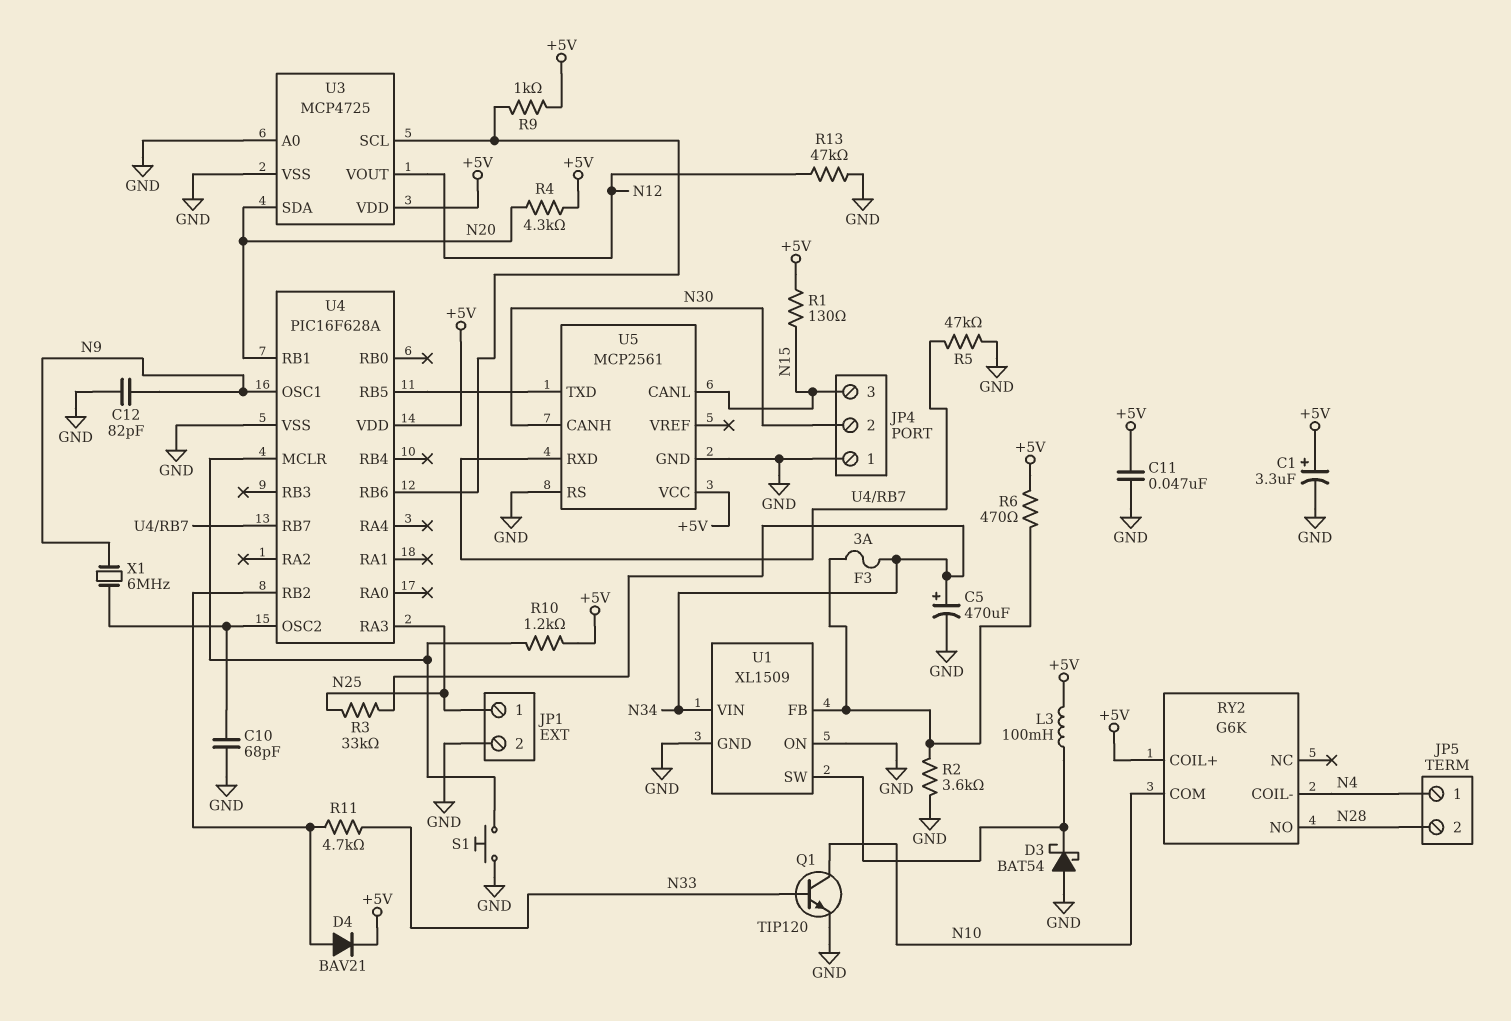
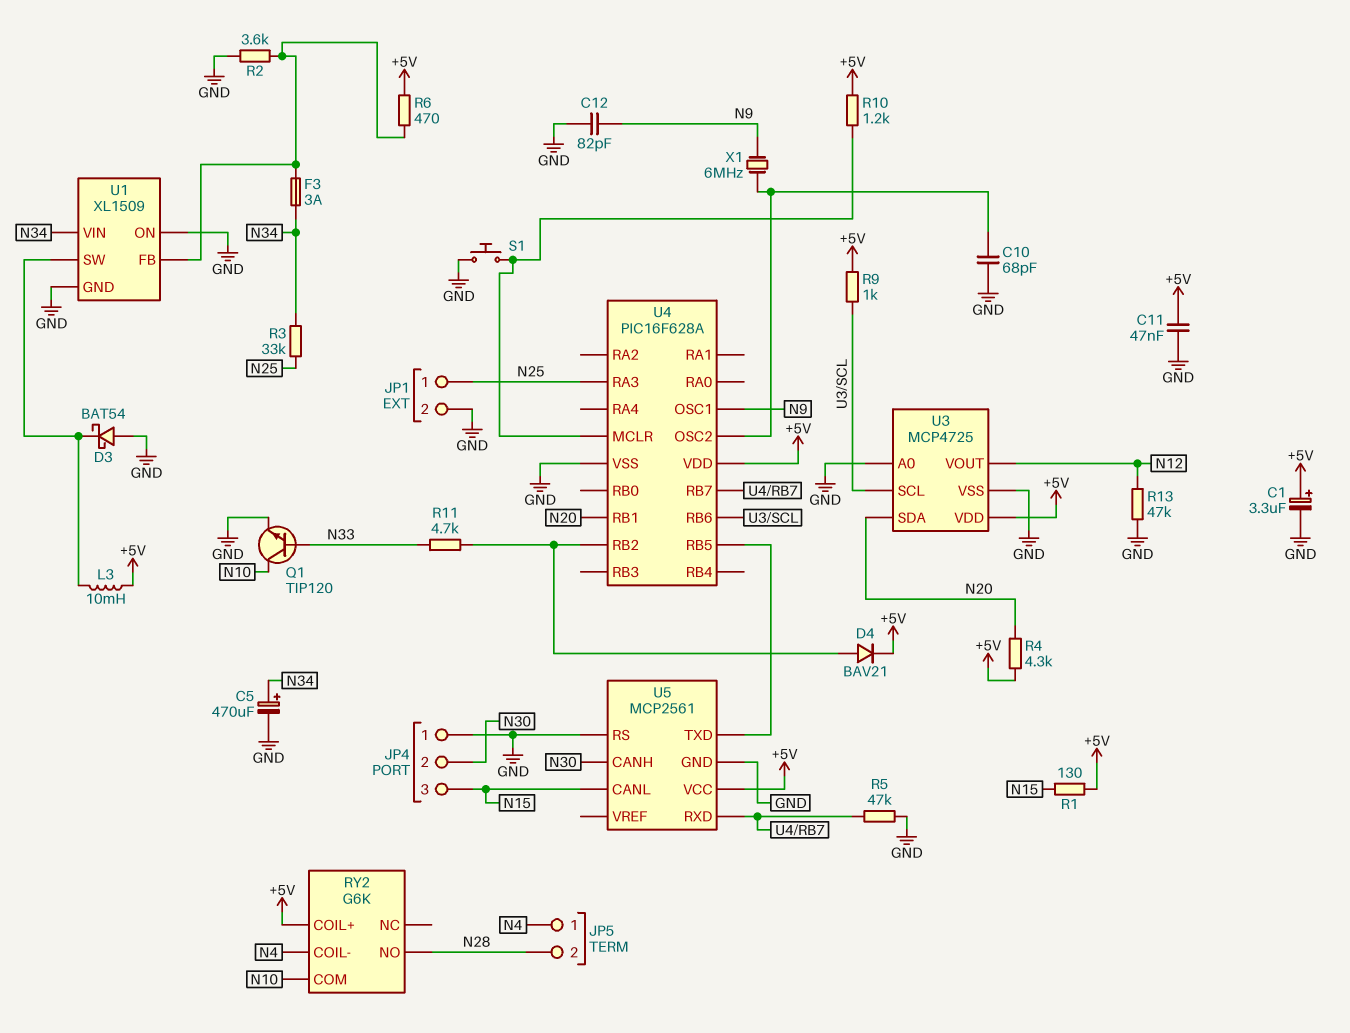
L3: 100mH (+5V, U1/SW) -> 10mH (+5V, U1/SW)

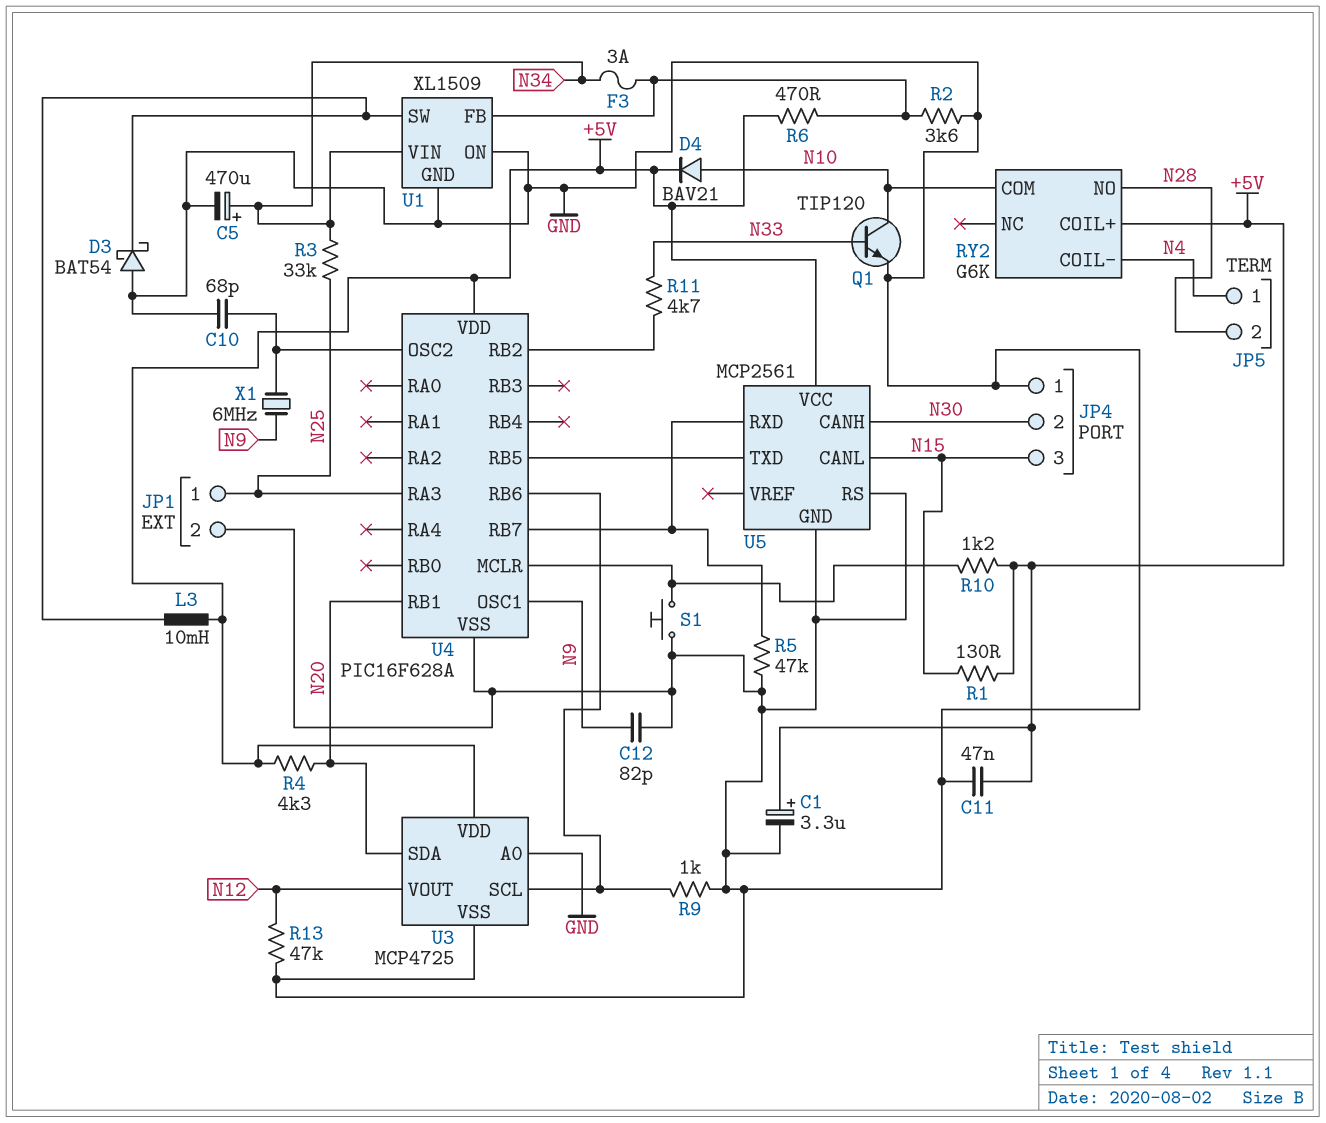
D4: diode BAV21 (A U4/RB2, K +5V) -> diode BAV21 (A N10, K +5V)
R9: 1k (+5V, U3/SCL) -> 1k (GND, U3/SCL)

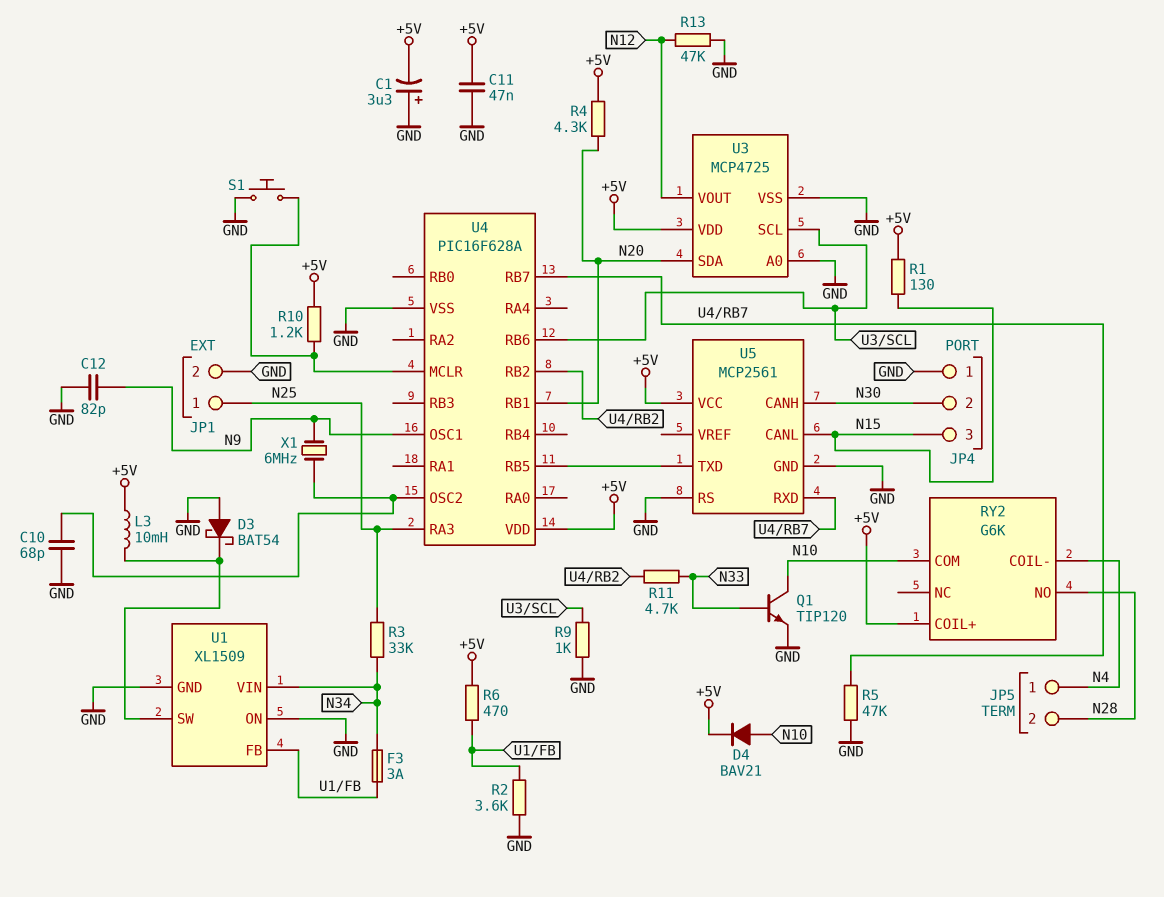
C1: 3.3uF (plus +5V, minus GND) -> 3.3uF (plus GND, minus +5V)
C5: 470uF (plus N34, minus GND) -> none

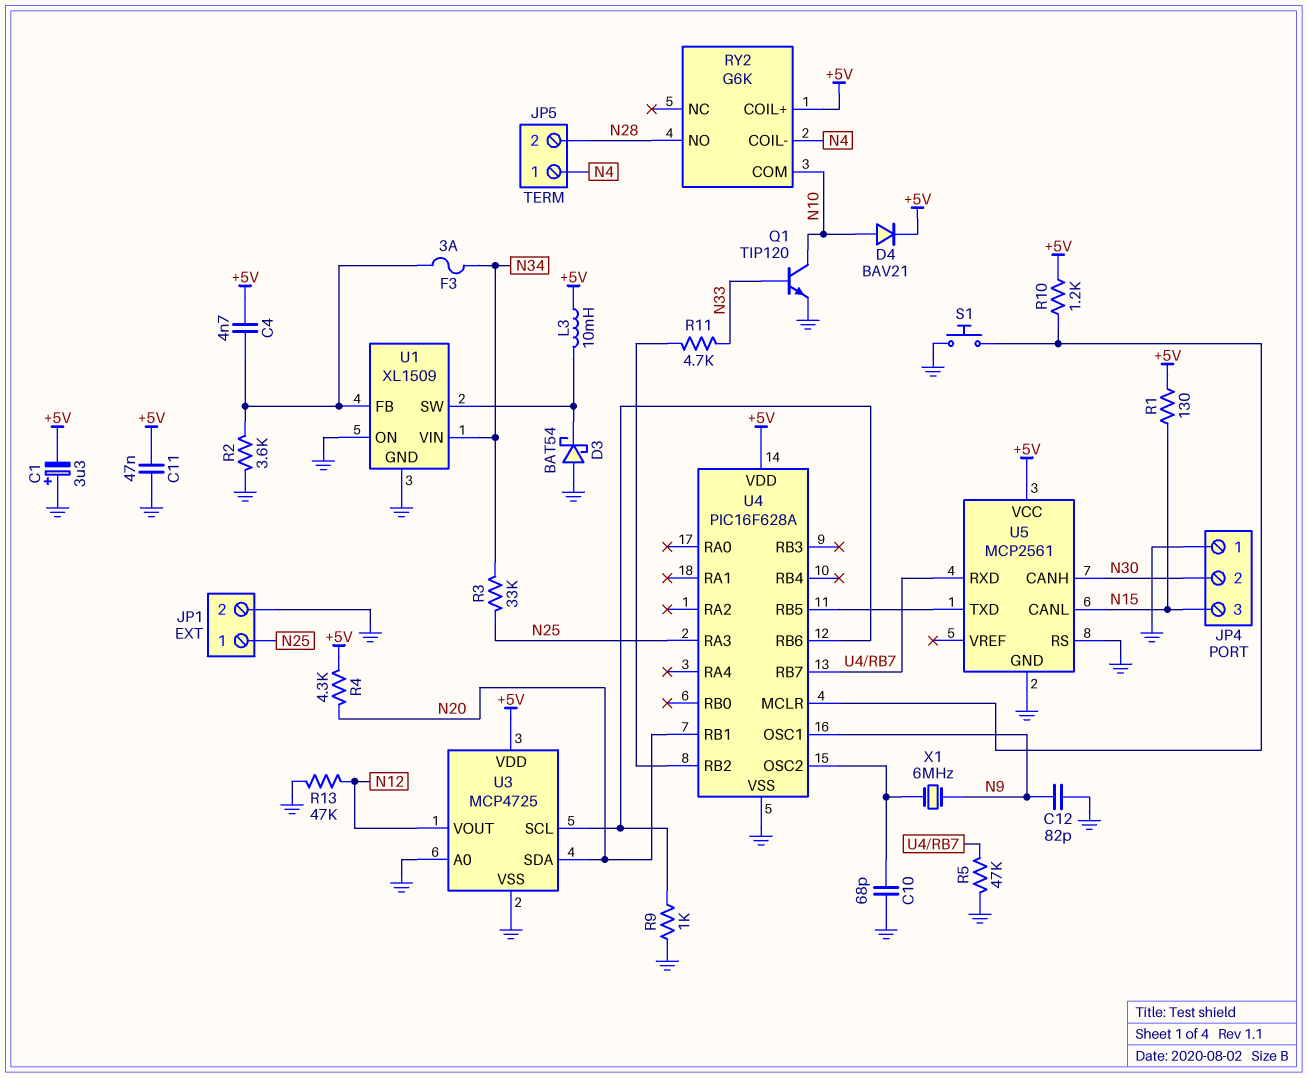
C4: none -> 4.7nF (+5V, U1/FB)
R6: 470 (+5V, U1/FB) -> none

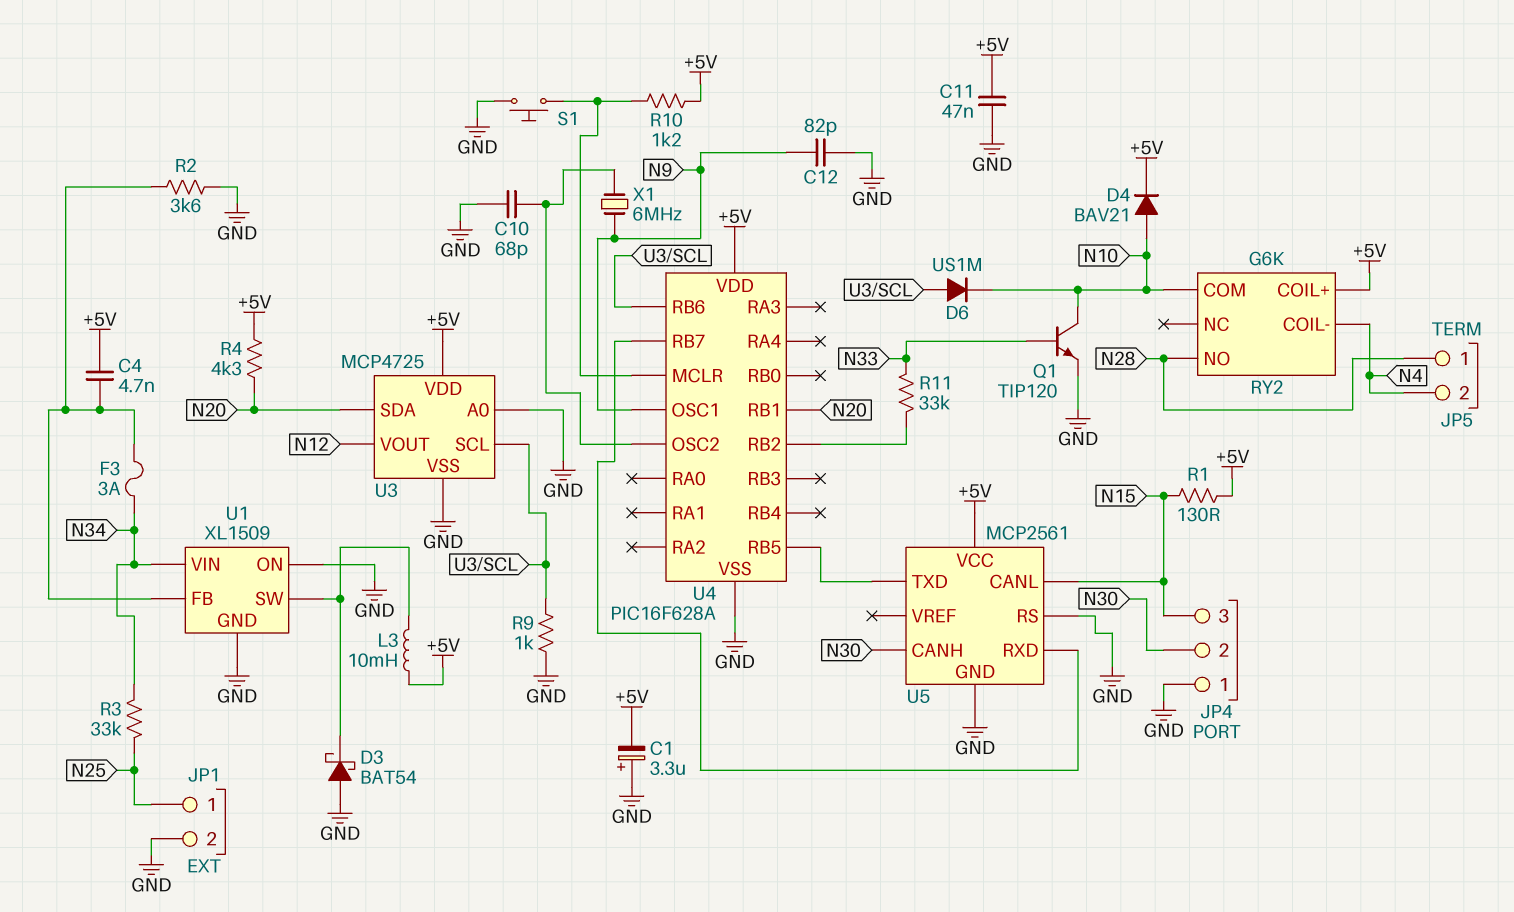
D6: none -> diode US1M (A U3/SCL, K N10)
JP5 pin 1: N4 -> N28
JP5 pin 2: N28 -> N4
R5: 47k (GND, U4/RB7) -> none
R11: 4.7k (N33, U4/RB2) -> 33k (N33, U4/RB2)
R13: 47k (GND, N12) -> none
U4 pin RA3: N25 -> none

